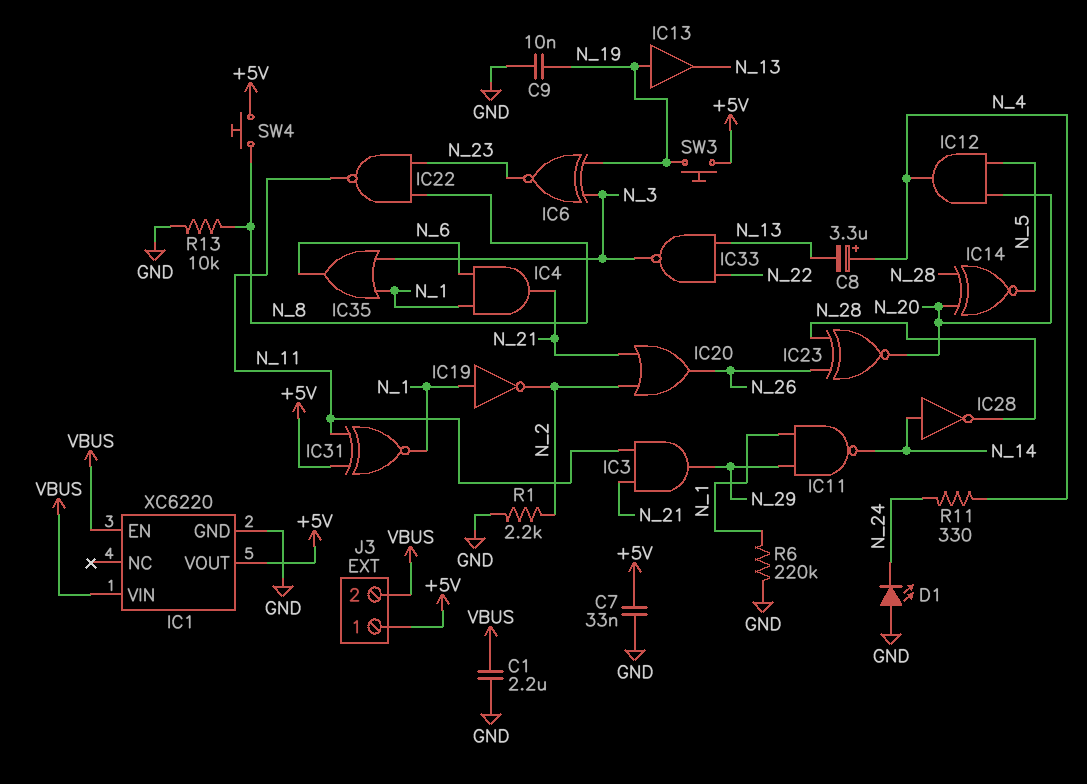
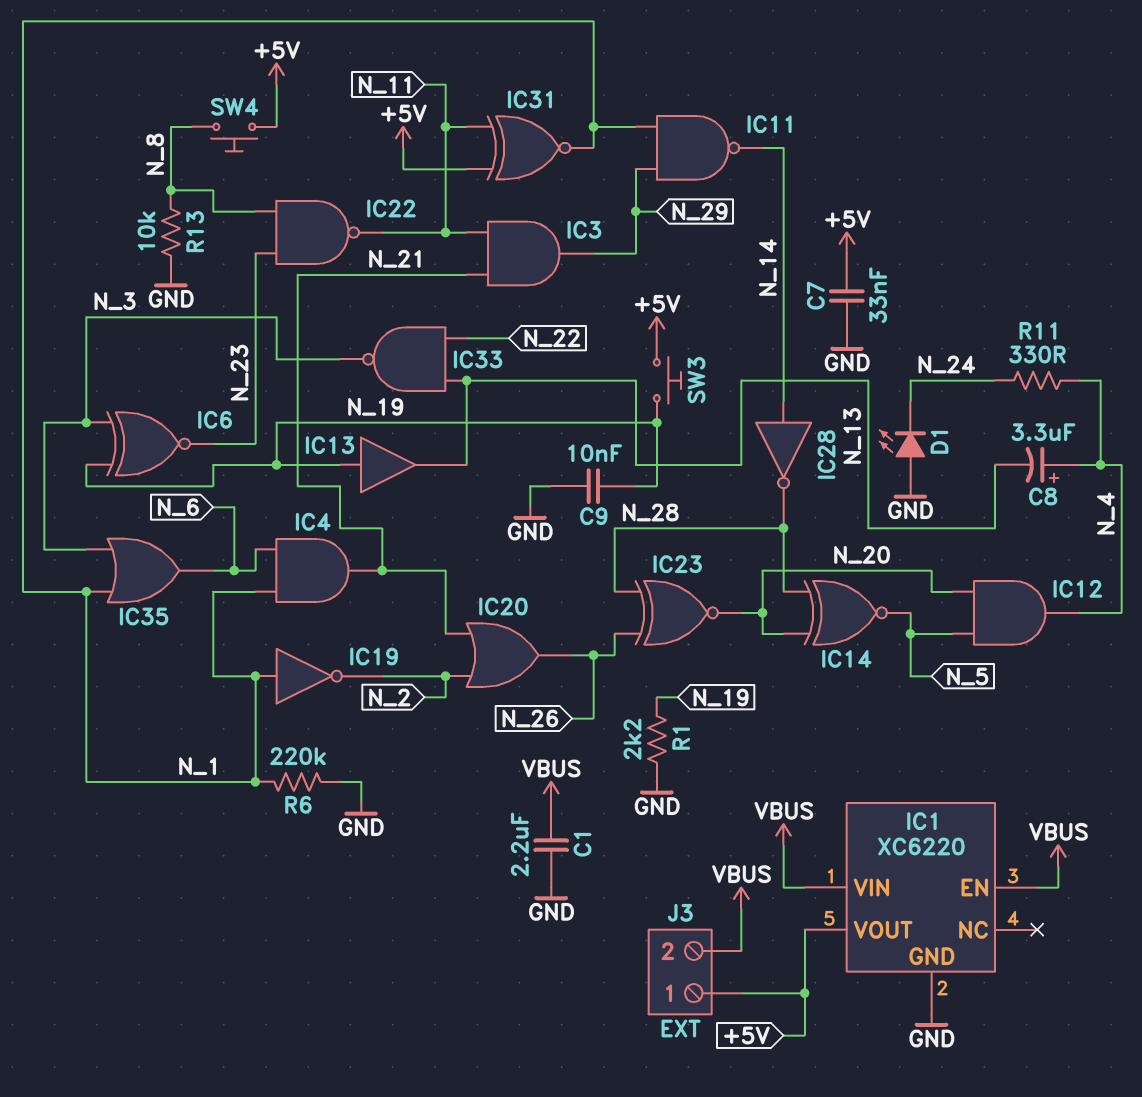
R1: 2.2k (GND, N_2) -> 2.2k (GND, N_19)

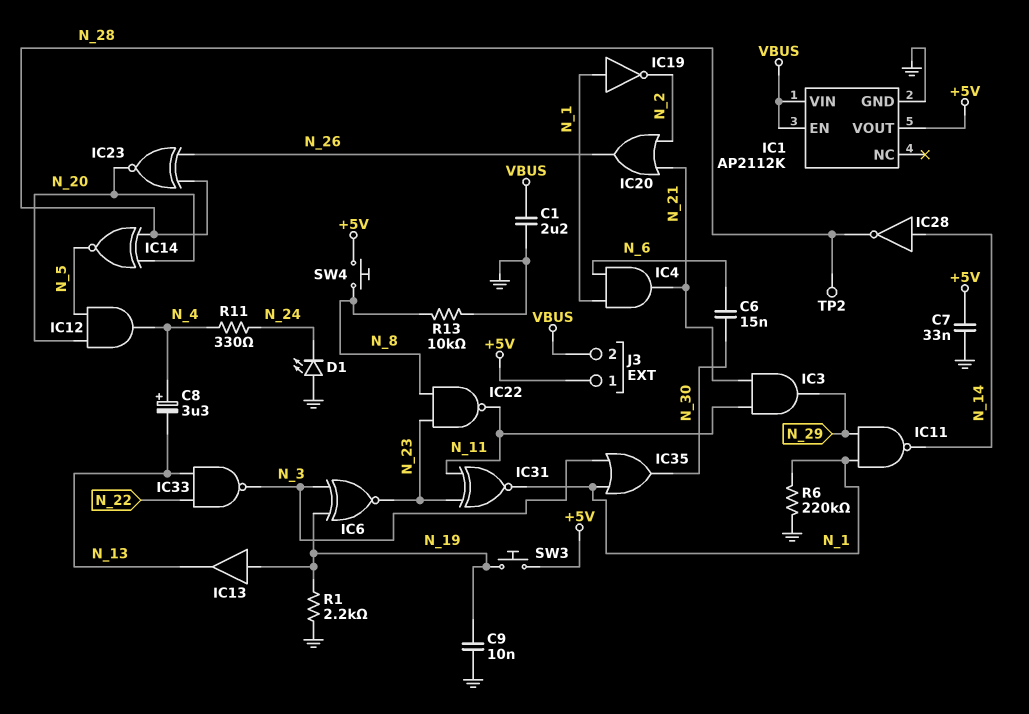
C6: none -> 15nF (N_6, N_30)
IC1: XC6220 -> AP2112K
IC31: XNOR (in +5V, in N_11, out N_1) -> XNOR (in N_11, in N_23, out N_1)
IC35: OR (in N_1, in N_3, out N_6) -> OR (in N_1, in N_3, out N_30)
TP2: none -> test point (N_28)

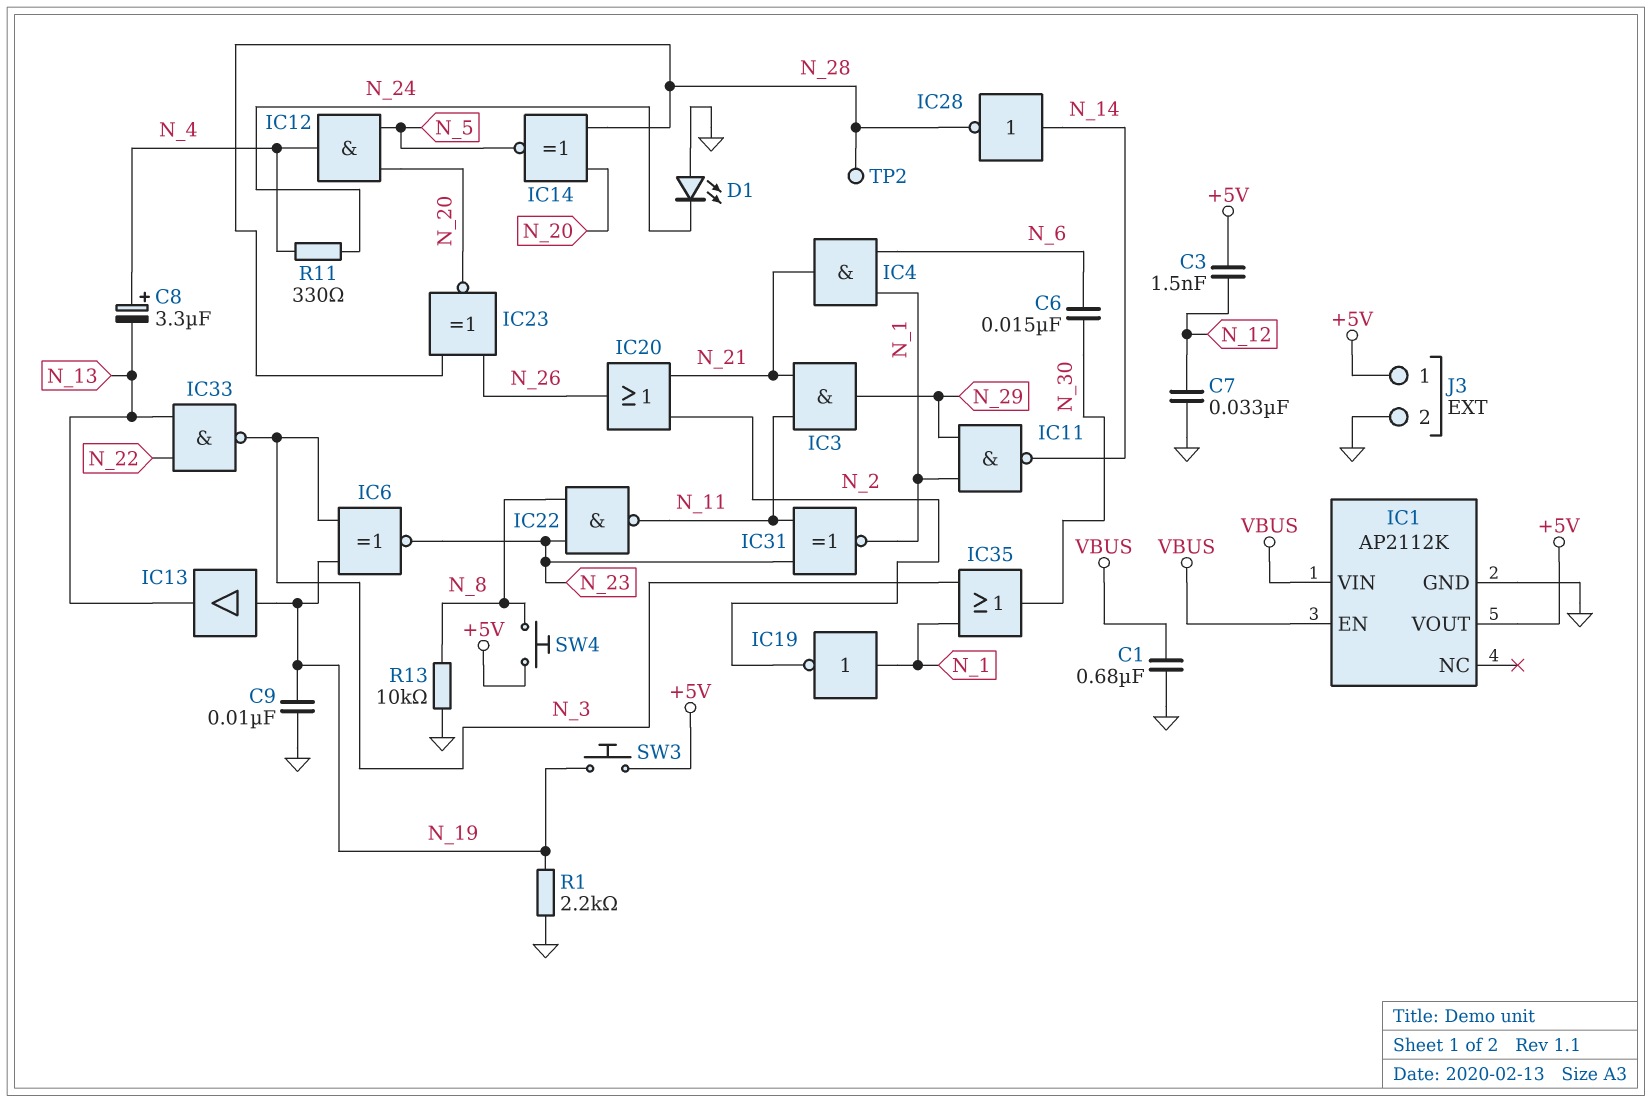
C1: 2.2uF (GND, VBUS) -> 680nF (GND, VBUS)
C3: none -> 1.5nF (+5V, N_12)
C7: 33nF (+5V, GND) -> 33nF (GND, N_12)
J3 pin 2: VBUS -> GND
R6: 220k (GND, N_1) -> none

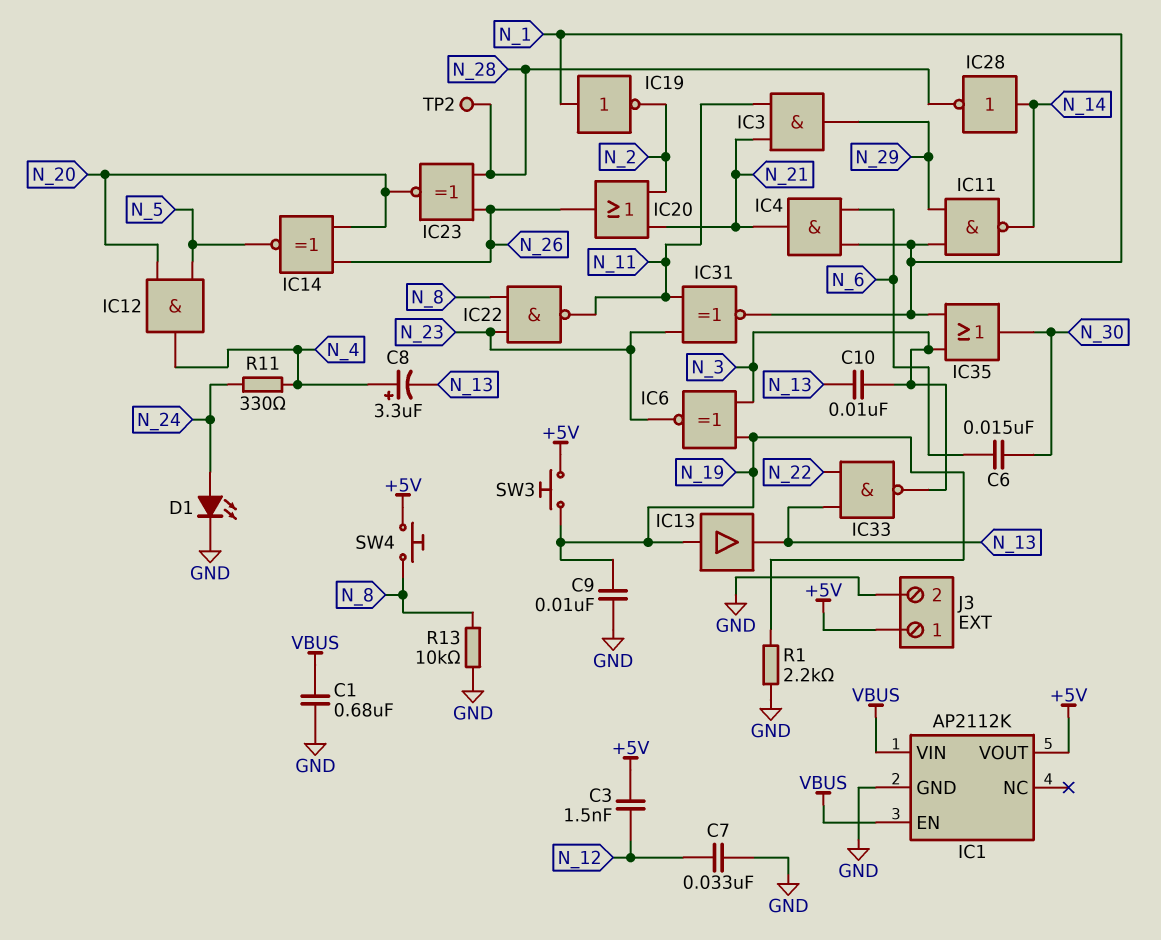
C10: none -> 10nF (N_3, N_13)
D1: LED (A GND, K N_24) -> LED (A N_24, K GND)
IC14: XNOR (in N_20, in N_28, out N_5) -> XNOR (in N_20, in N_26, out N_5)

